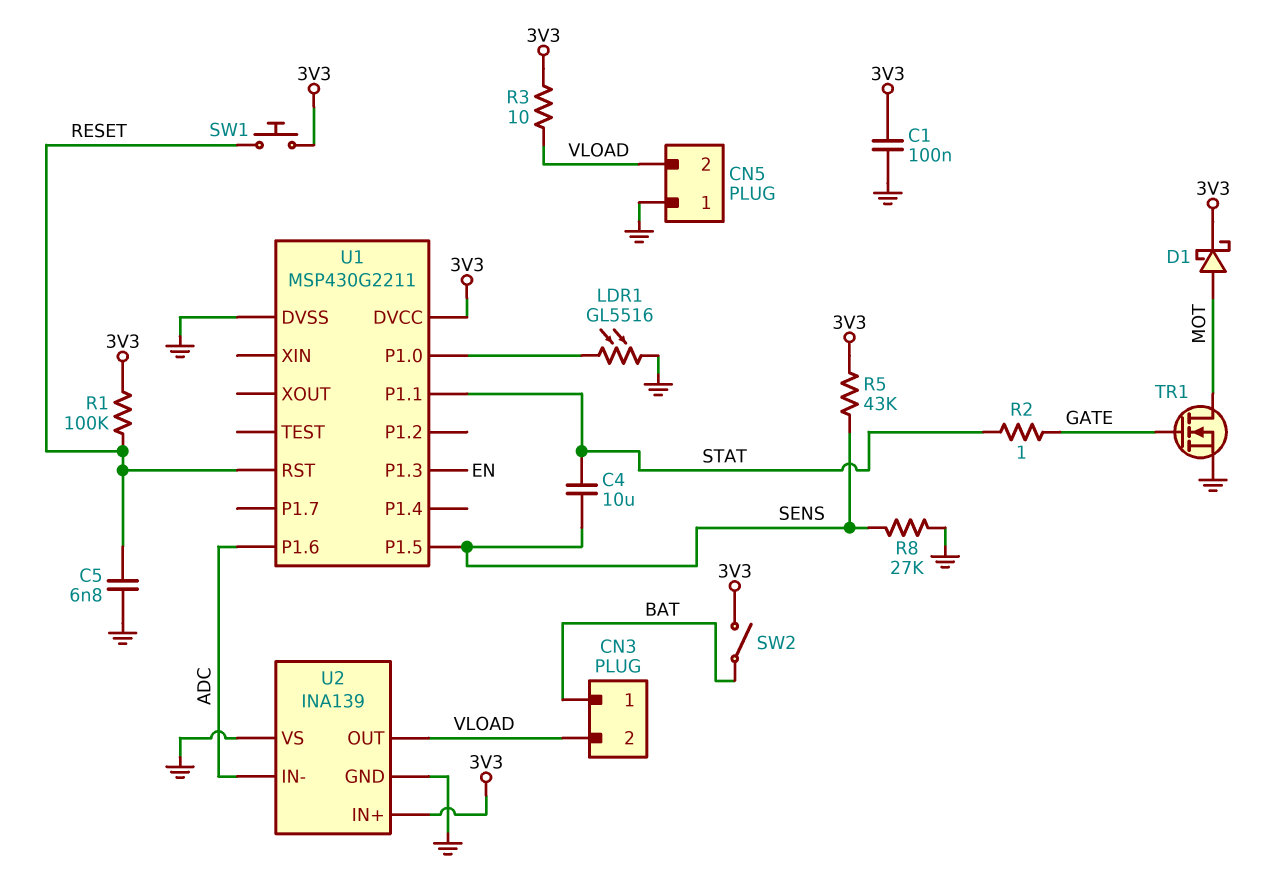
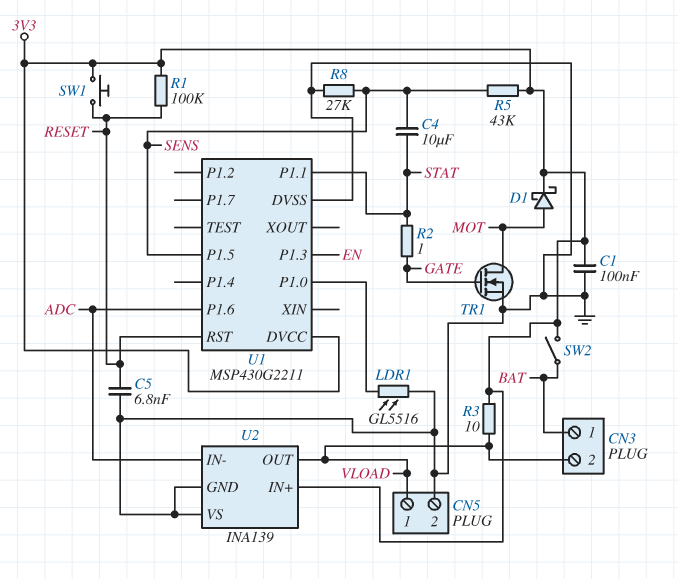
CN5 pin 1: GND -> VLOAD
CN5 pin 2: VLOAD -> GND

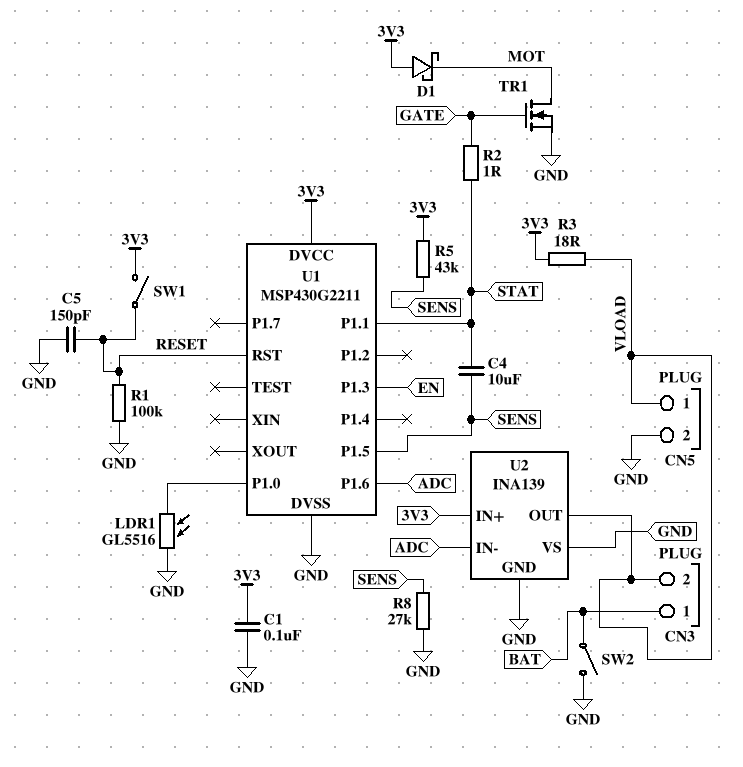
C5: 6.8nF (GND, RESET) -> 150pF (GND, RESET)
D1: schottky (A MOT, K 3V3) -> schottky (A 3V3, K MOT)
R1: 100k (3V3, RESET) -> 100k (GND, RESET)
R3: 10 (3V3, VLOAD) -> 18 (3V3, VLOAD)
SW1: button (3V3, RESET) -> switch (3V3, RESET)
SW2: switch (3V3, BAT) -> switch (BAT, GND)

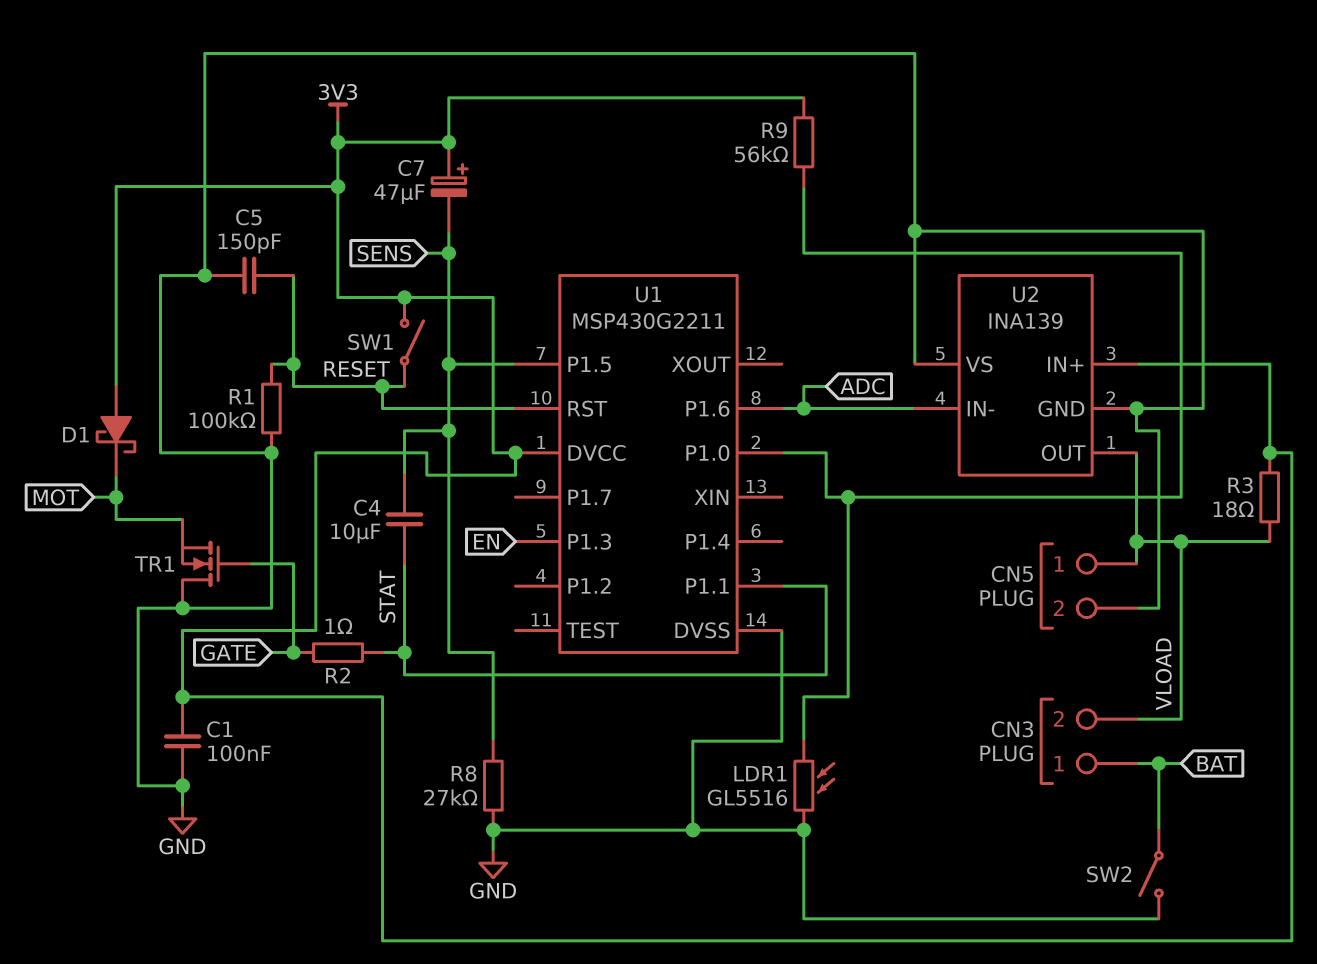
C7: none -> 47uF (plus 3V3, minus SENS)
R5: 43k (3V3, SENS) -> none
R9: none -> 56k (3V3, U1/P1.0)
TR1: NMOS (G GATE, D MOT, S GND) -> NMOS (G GATE, D GND, S MOT)

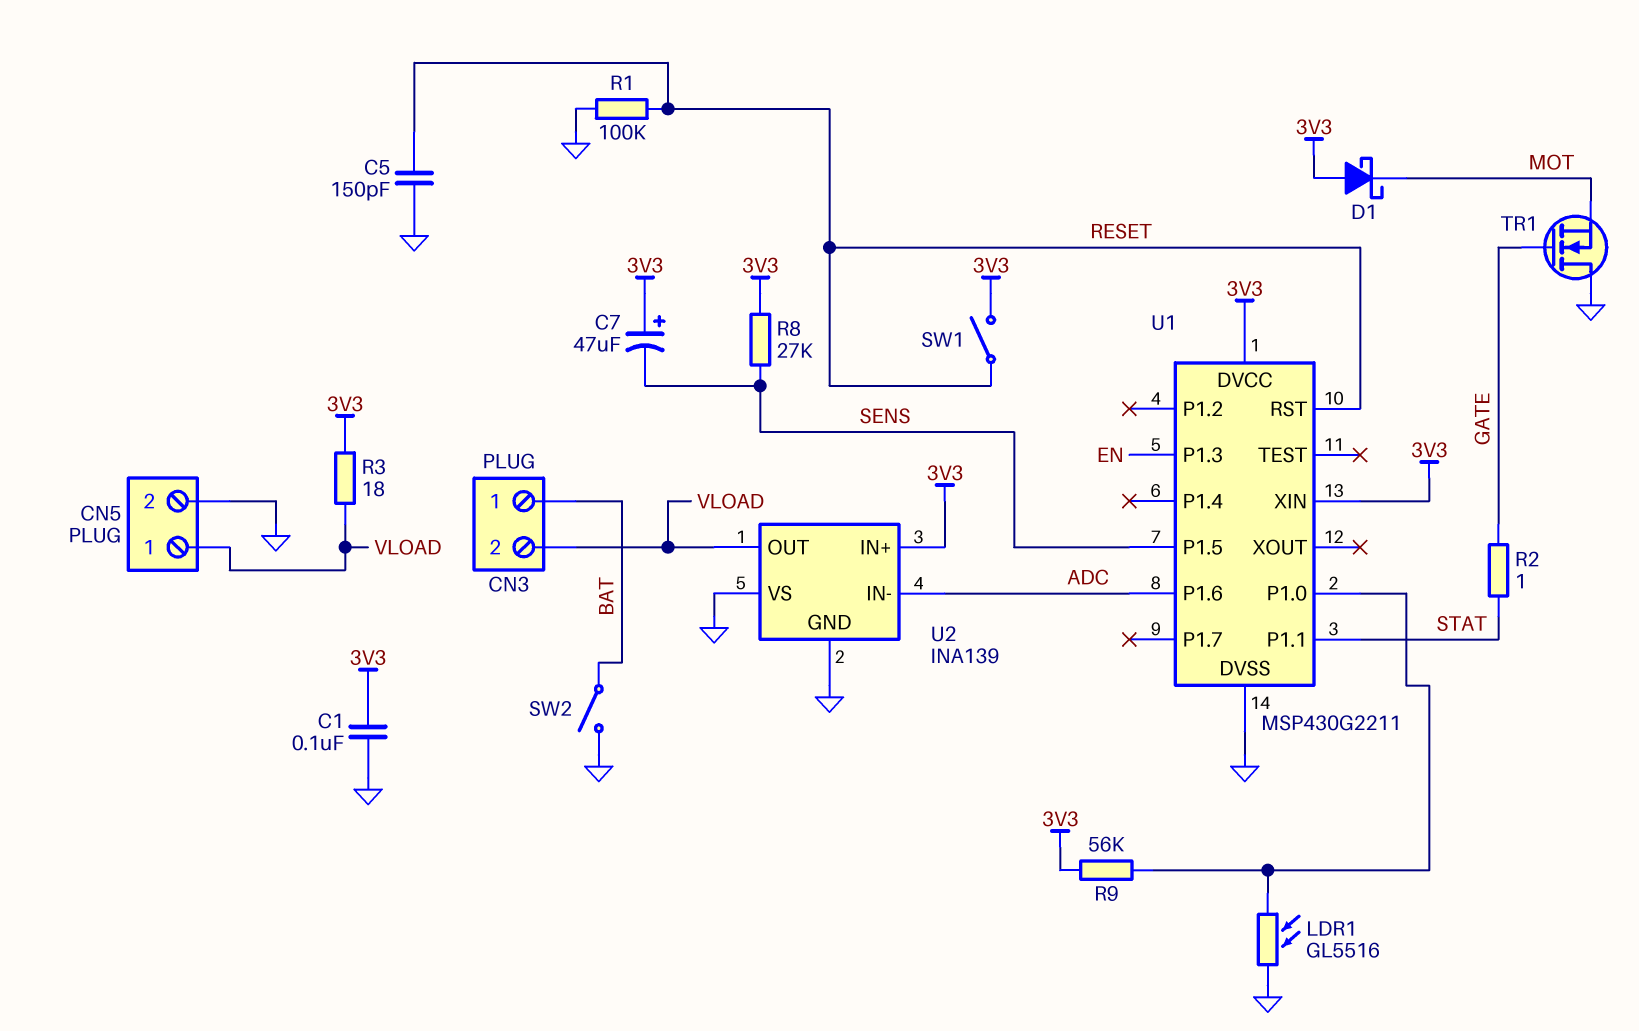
C4: 10uF (SENS, STAT) -> none
R8: 27k (GND, SENS) -> 27k (3V3, SENS)
U1 pin XIN: none -> 3V3

